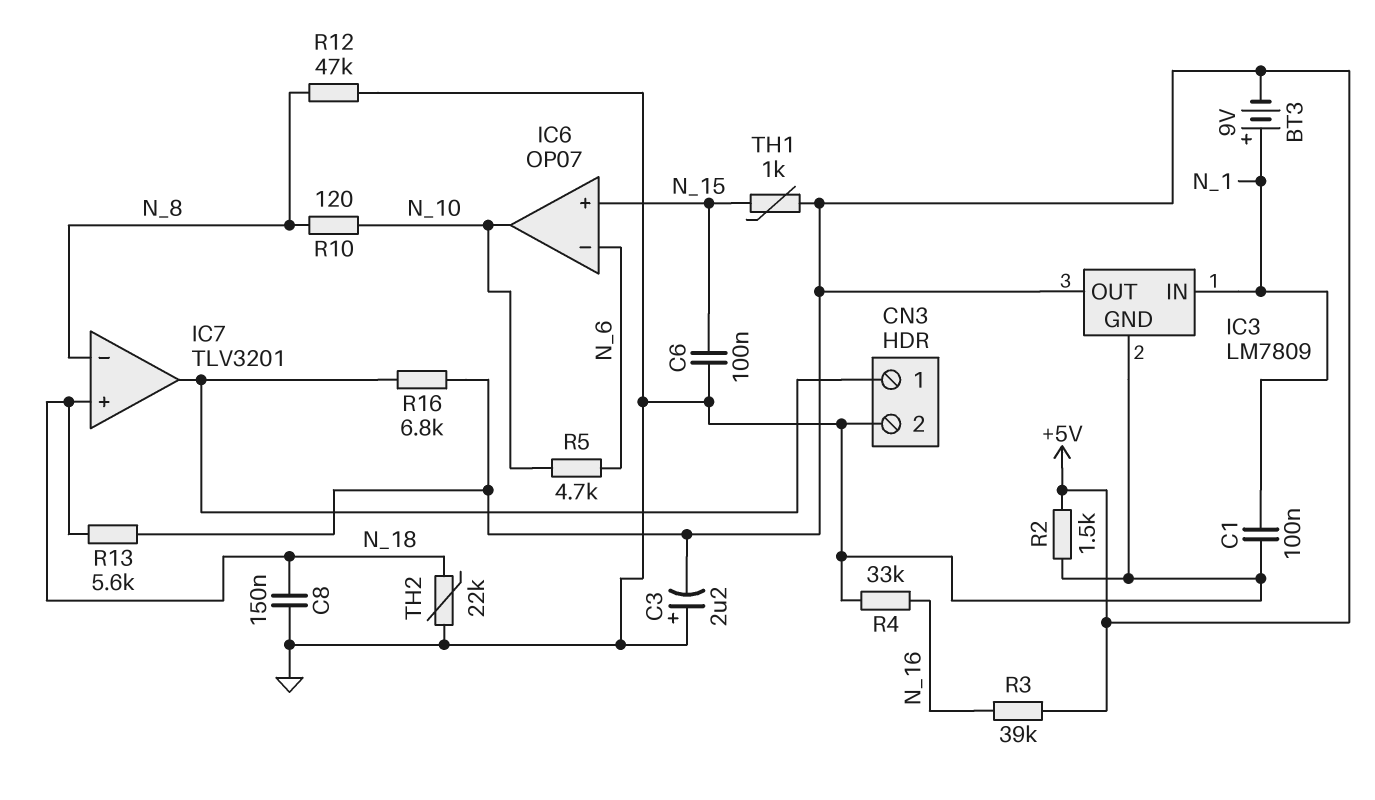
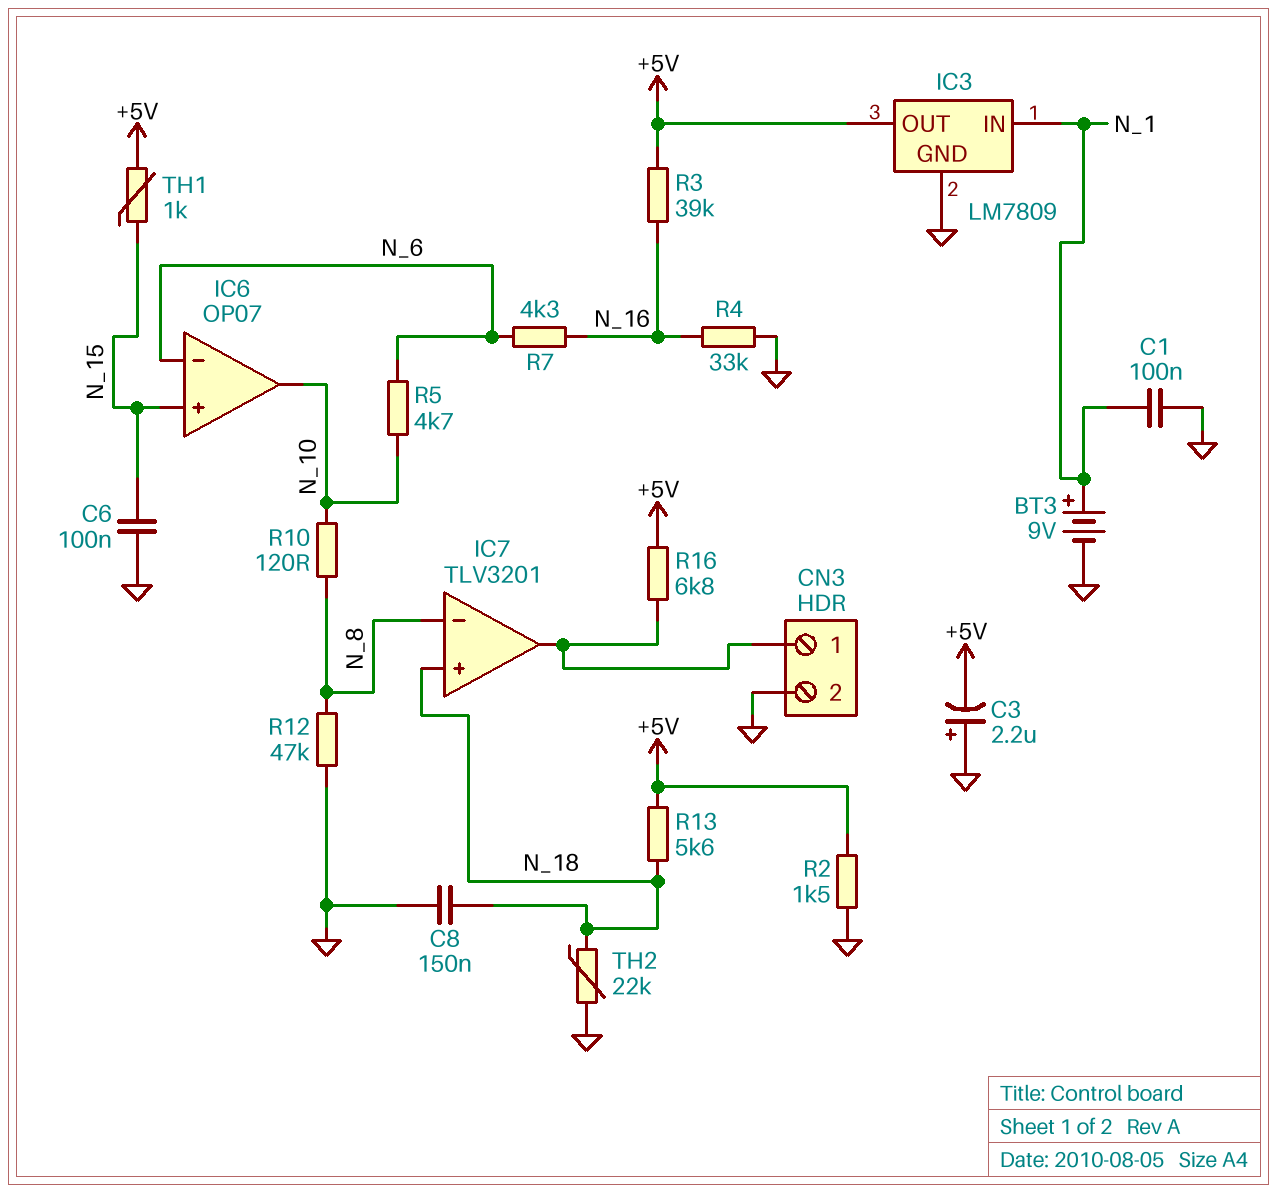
BT3: 9V (plus N_1, minus +5V) -> 9V (plus N_1, minus GND)
R7: none -> 4.3k (N_6, N_16)

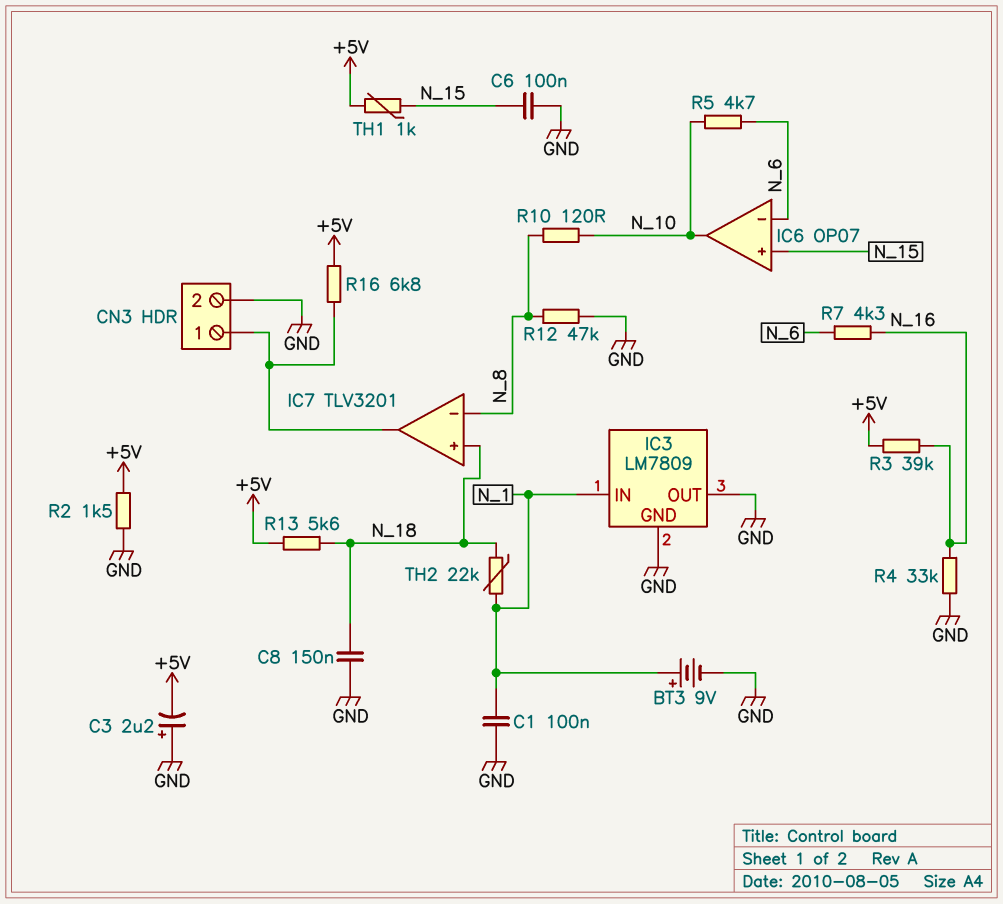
IC3 pin OUT: +5V -> GND
TH2: 22k (GND, N_18) -> 22k (N_1, N_18)

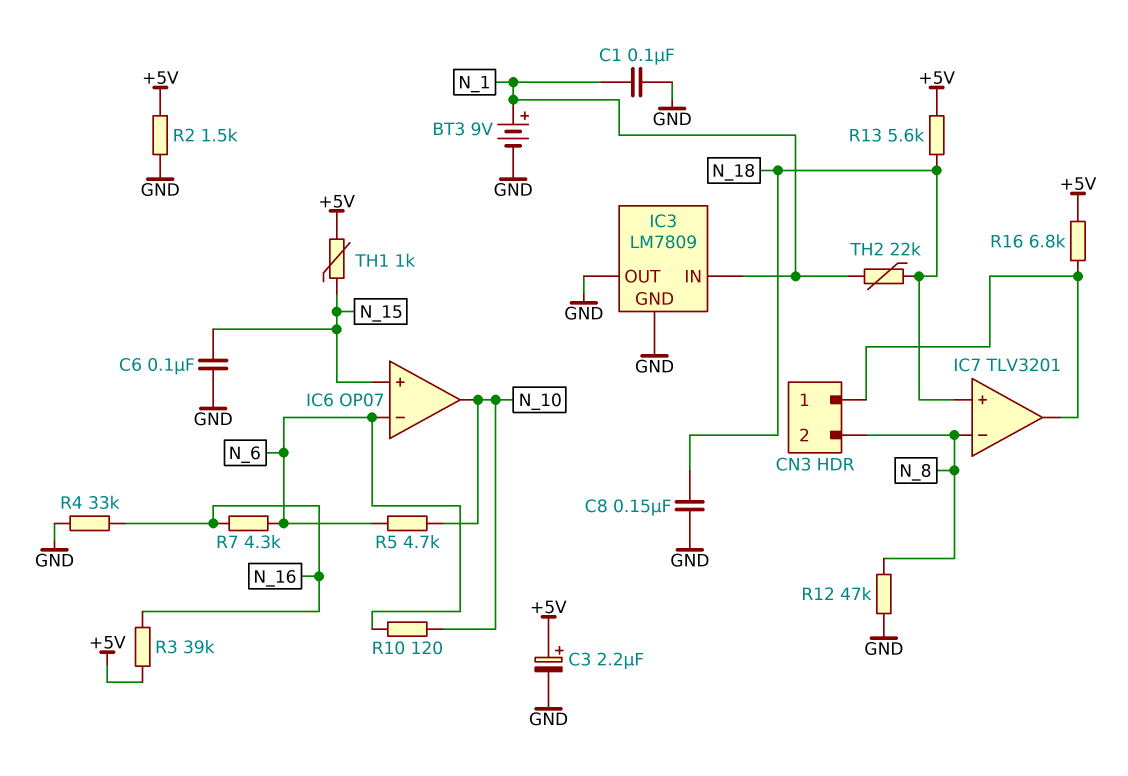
C3: 2.2uF (plus GND, minus +5V) -> 2.2uF (plus +5V, minus GND)
CN3 pin 2: GND -> N_8
R10: 120 (N_8, N_10) -> 120 (N_6, N_10)

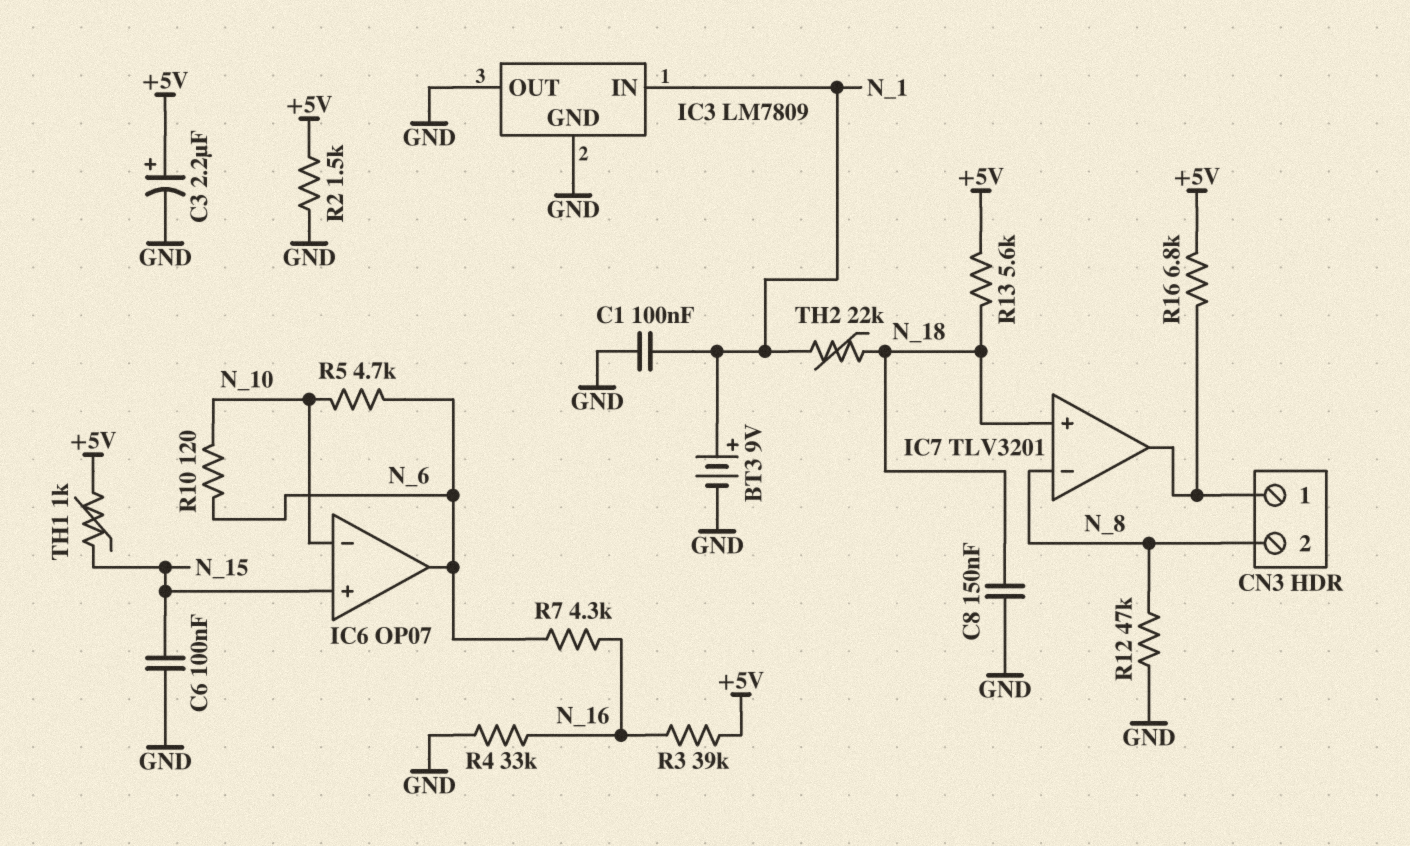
IC6 pin in-: N_6 -> N_10
IC6 pin out: N_10 -> N_6

